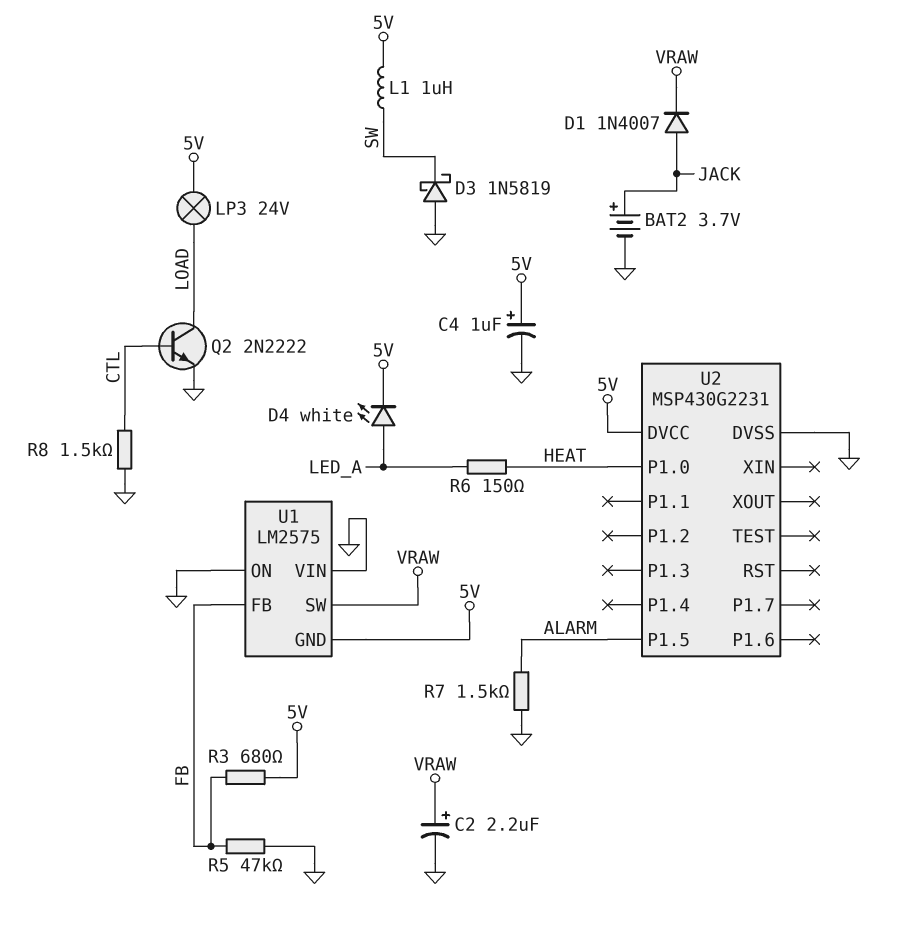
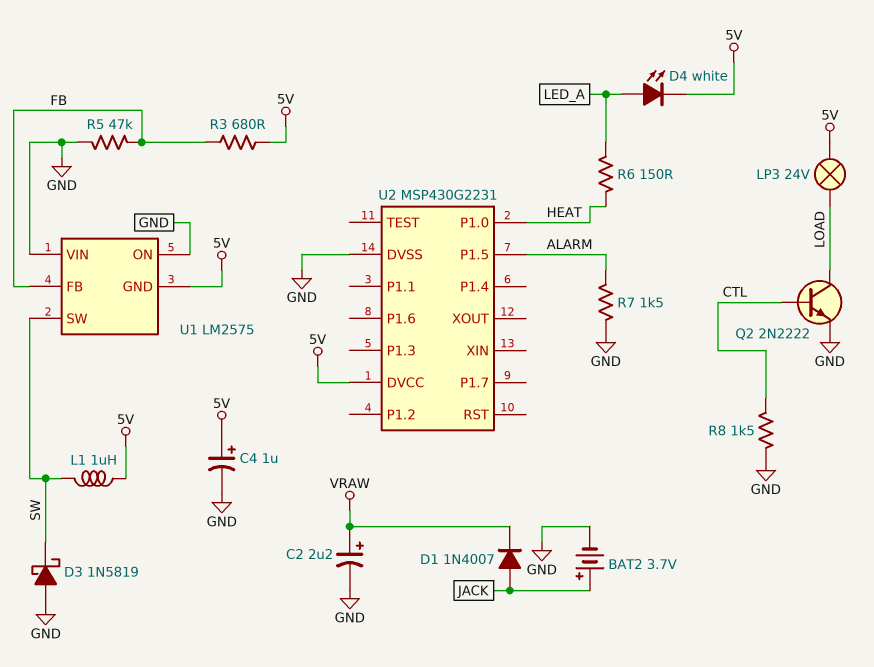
U1 pin SW: VRAW -> SW

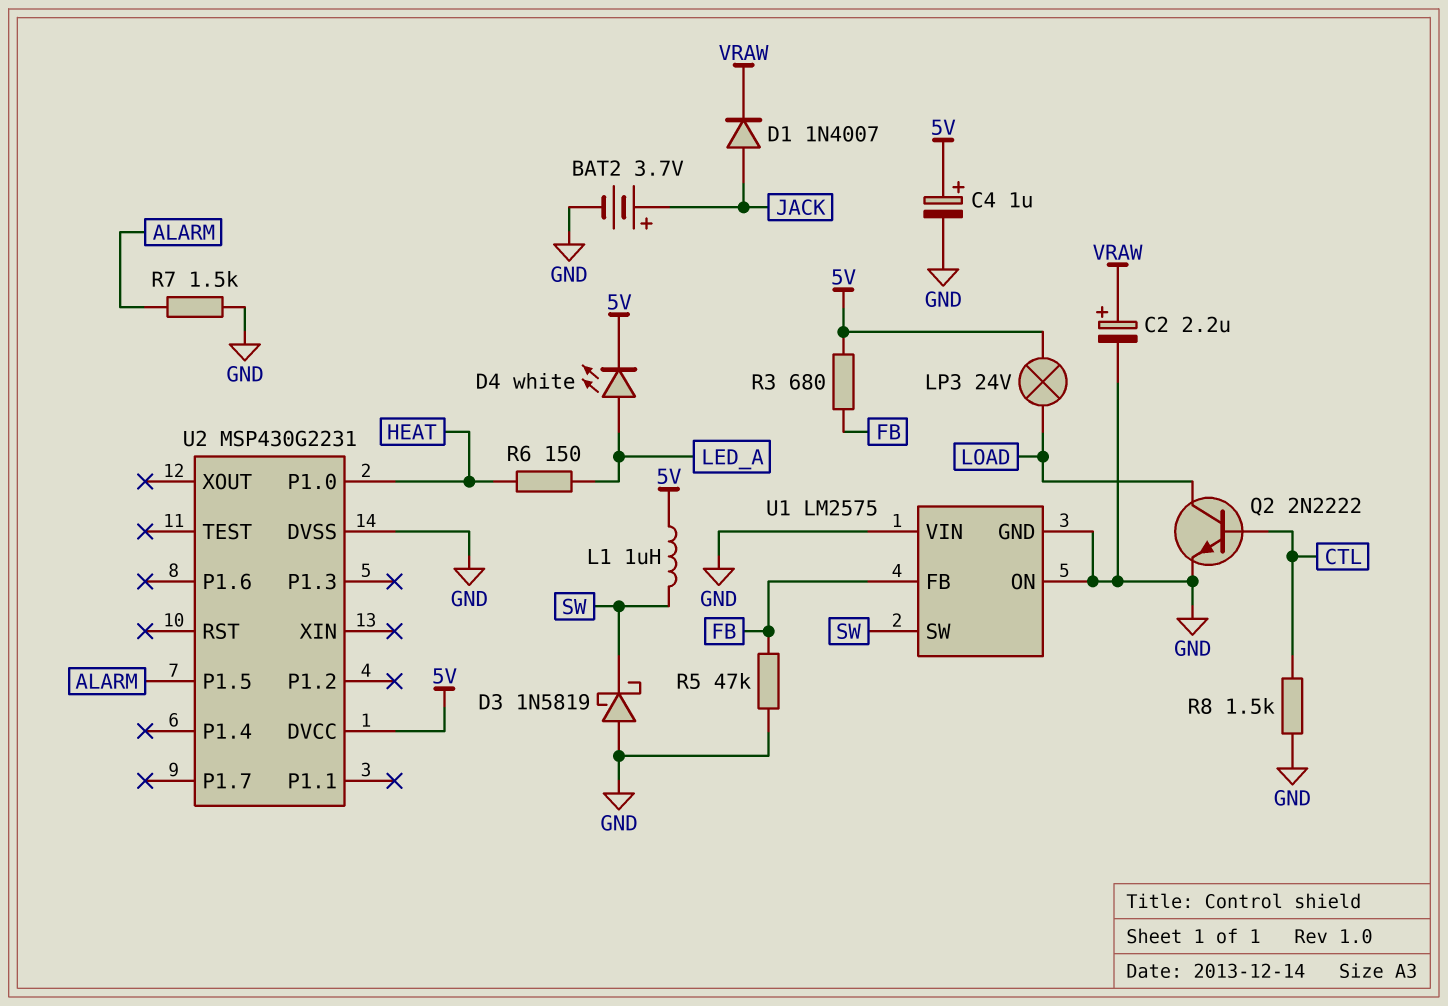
U1 pin GND: 5V -> GND

